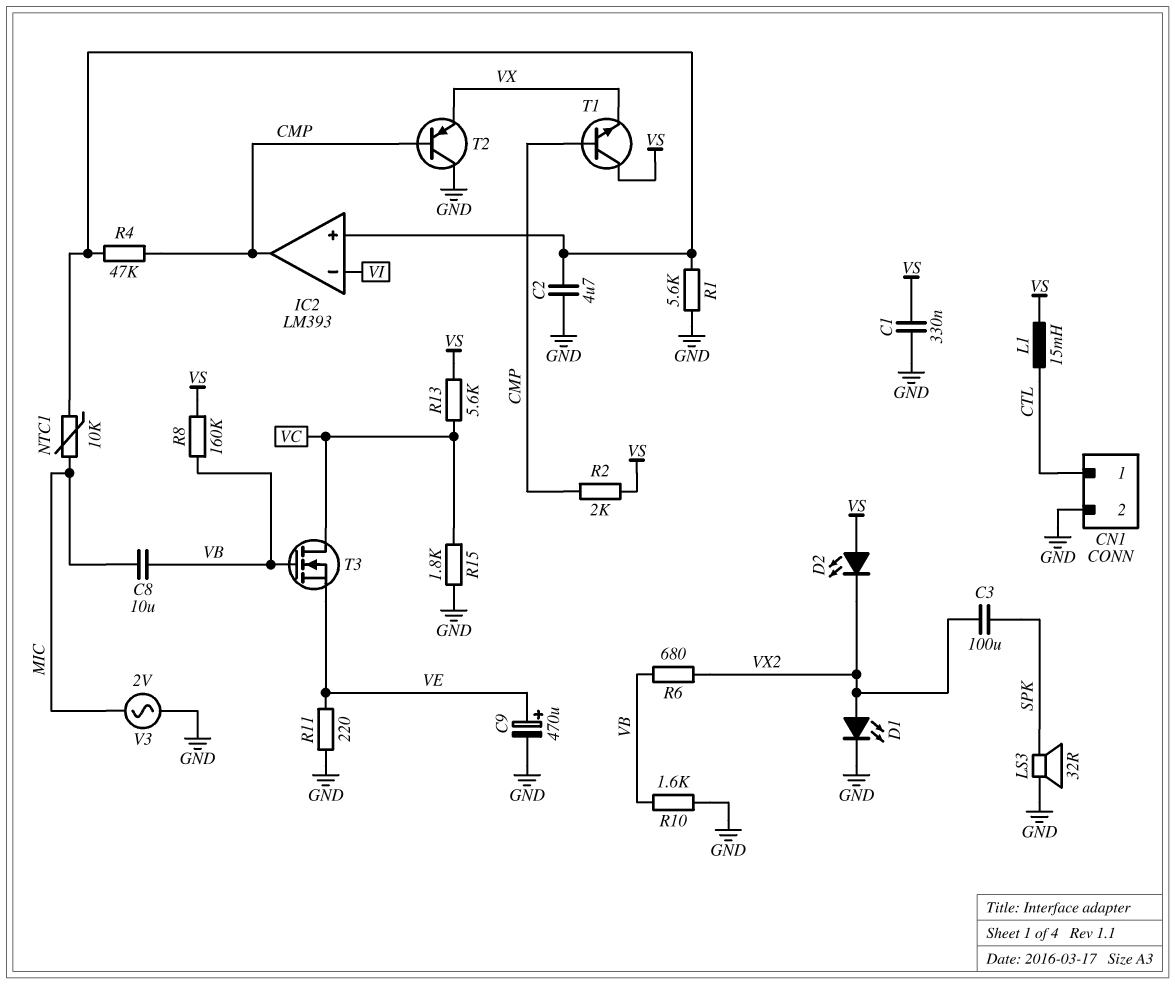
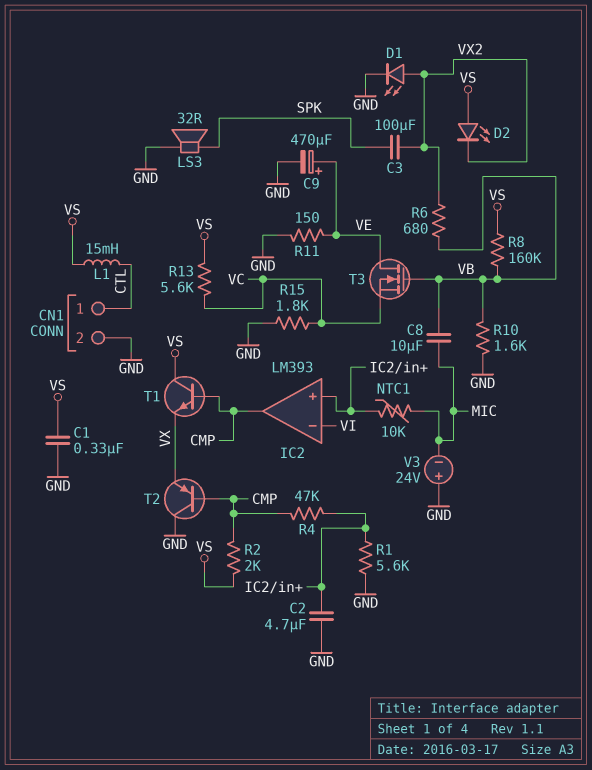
R11: 220 (GND, VE) -> 150 (GND, VE)
T3: NMOS (G VB, D VC, S VE) -> NMOS (G VB, D VE, S VC)
V3: AC 2V (GND, MIC) -> 24V (plus GND, minus MIC)

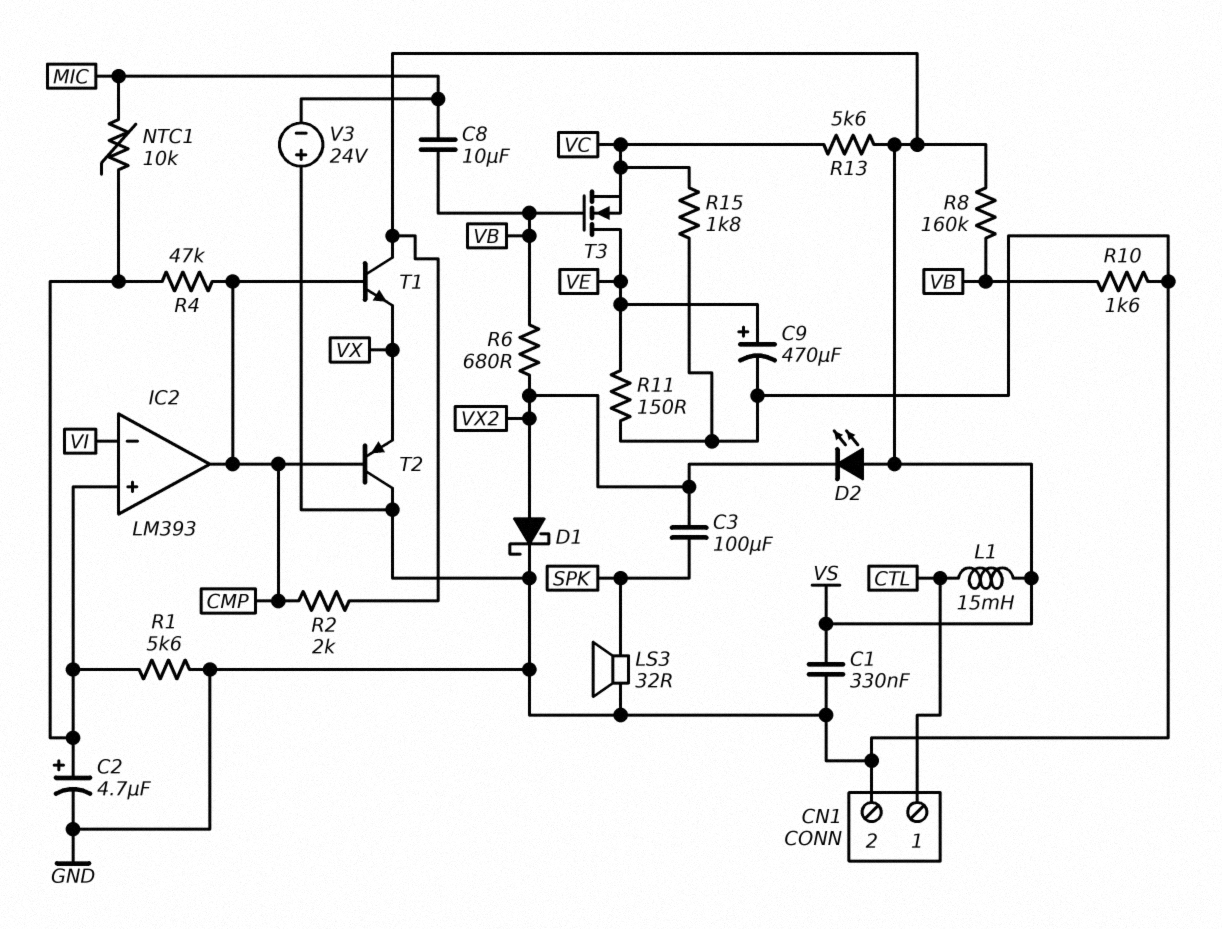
C2: 4.7uF (GND, IC2/in+) -> 4.7uF (plus IC2/in+, minus GND)
D1: LED (A VX2, K GND) -> schottky (A VX2, K GND)

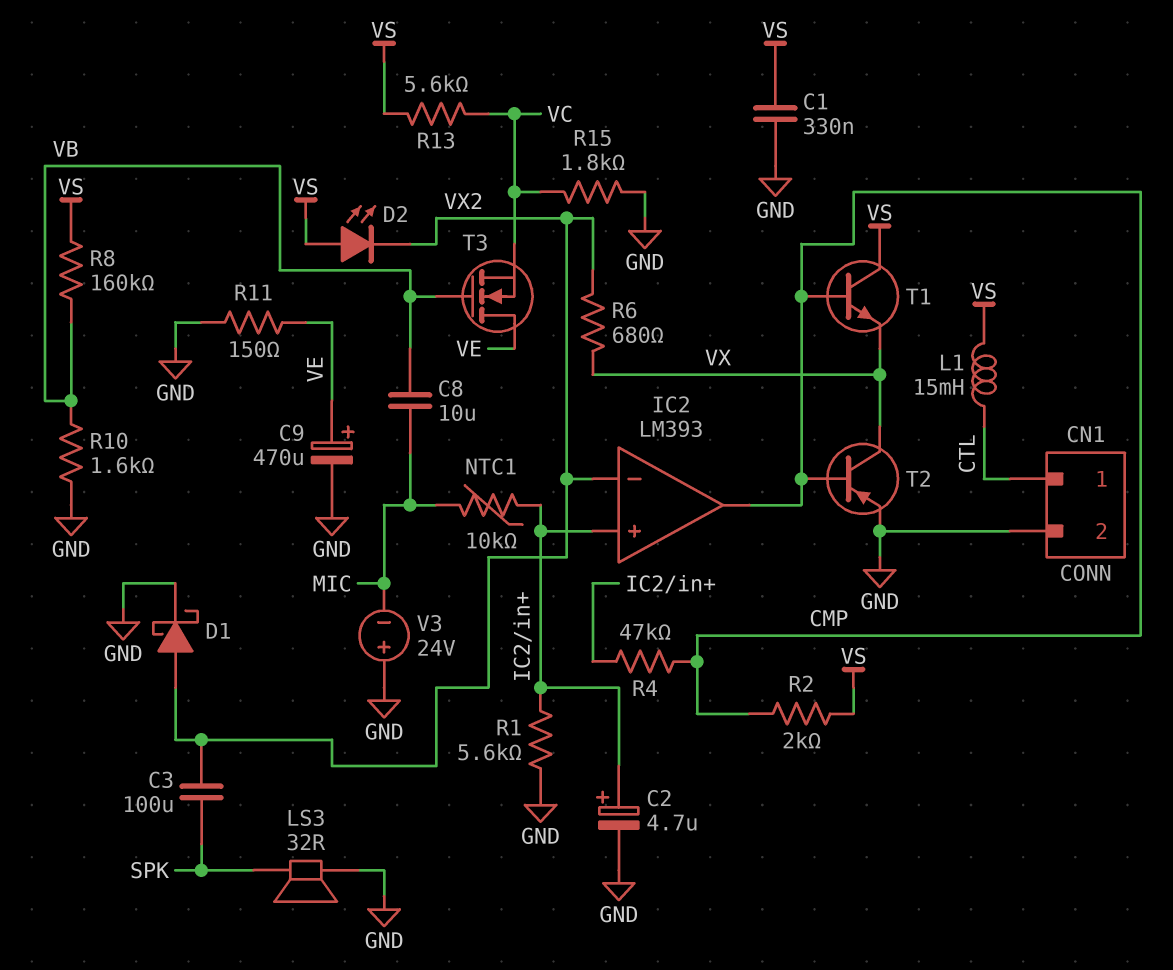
IC2 pin in-: VI -> VX2
R6: 680 (VB, VX2) -> 680 (VX, VX2)
T2: PNP (B CMP, C GND, E VX) -> PNP (B CMP, C VX, E GND)

